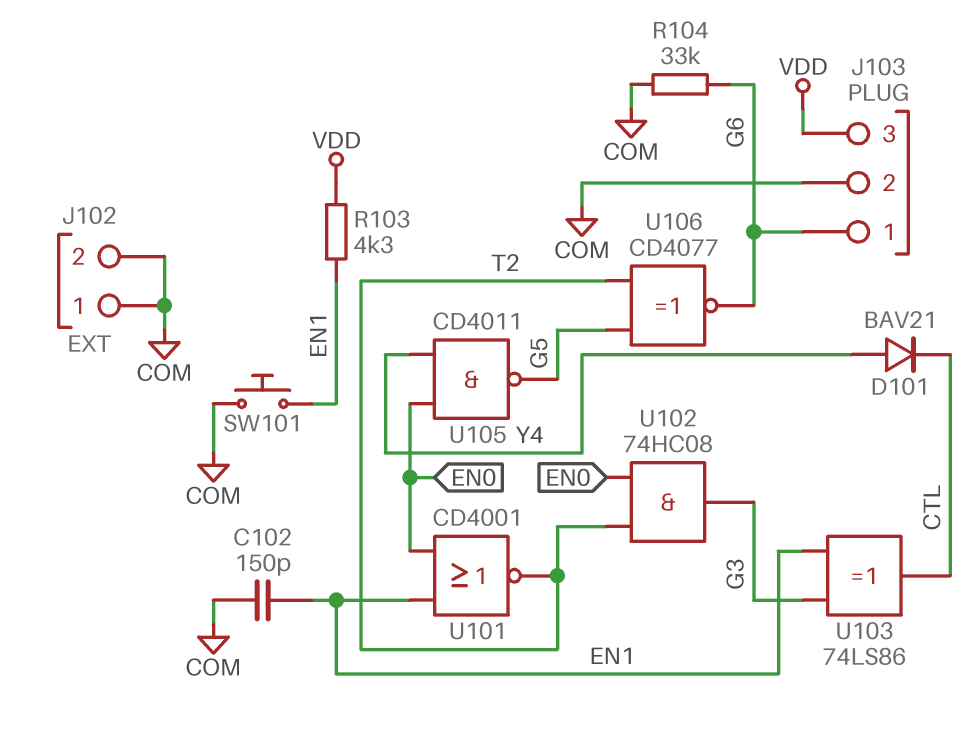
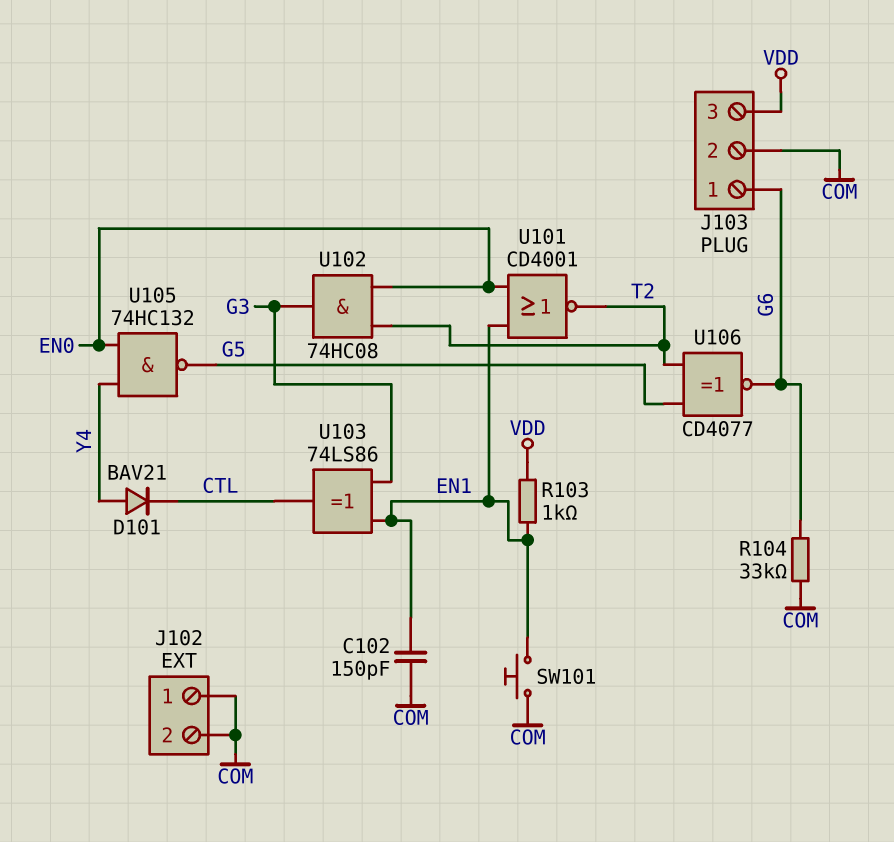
R103: 4.3k (EN1, VDD) -> 1k (EN1, VDD)
U105: NAND CD4011 (in EN0, in Y4, out G5) -> NAND 74HC132 (in EN0, in Y4, out G5)

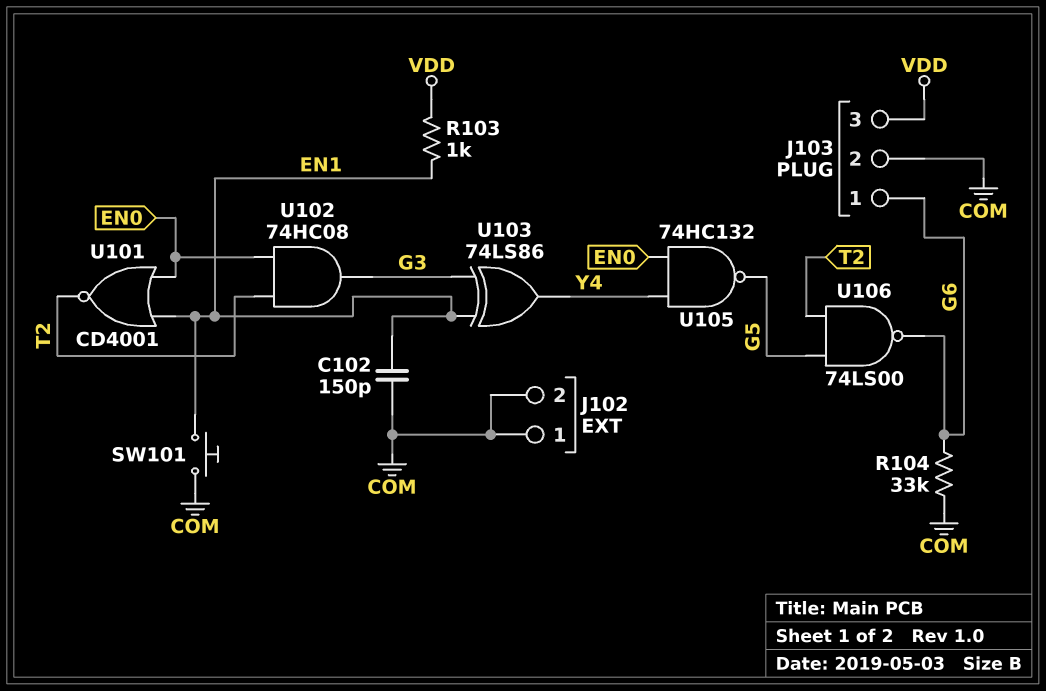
D101: diode BAV21 (A Y4, K CTL) -> none
U103: XOR 74LS86 (in EN1, in G3, out CTL) -> XOR 74LS86 (in EN1, in G3, out Y4)
U106: XNOR CD4077 (in G5, in T2, out G6) -> NAND 74LS00 (in G5, in T2, out G6)

